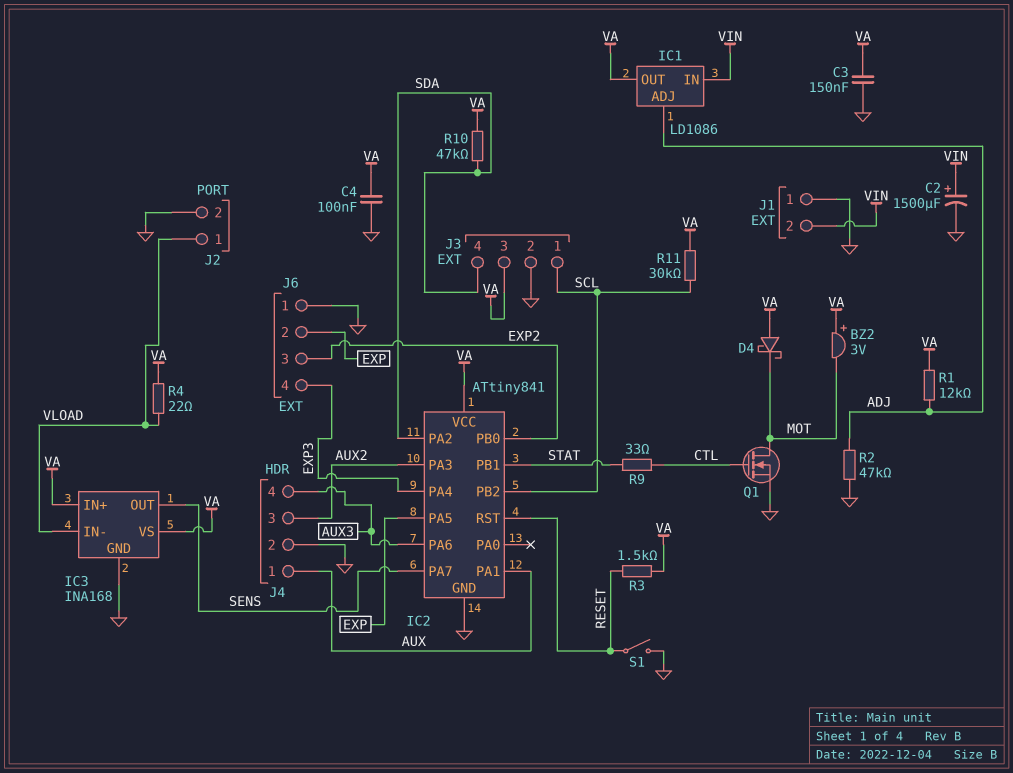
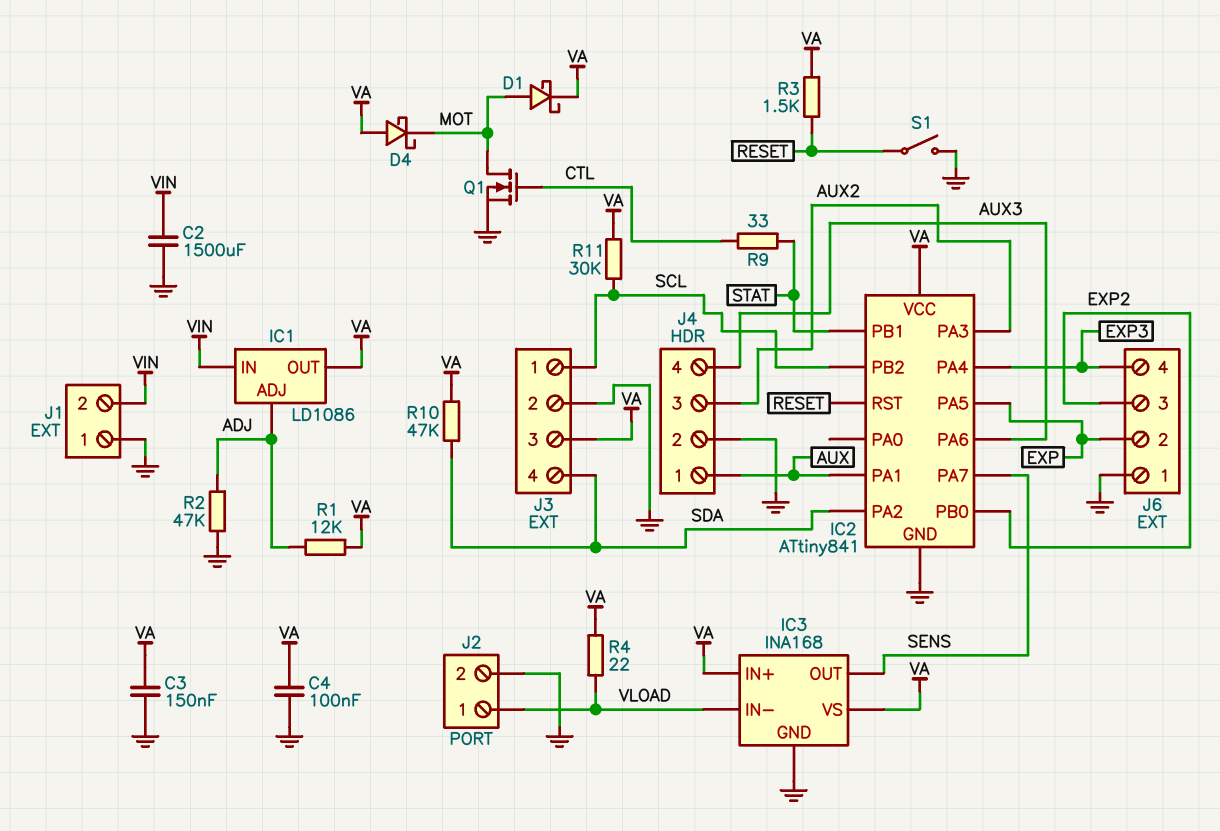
BZ2: buzzer 3V (plus VA, minus MOT) -> none
C2: 1500uF (plus VIN, minus GND) -> 1500uF (GND, VIN)
D1: none -> schottky (A MOT, K VA)

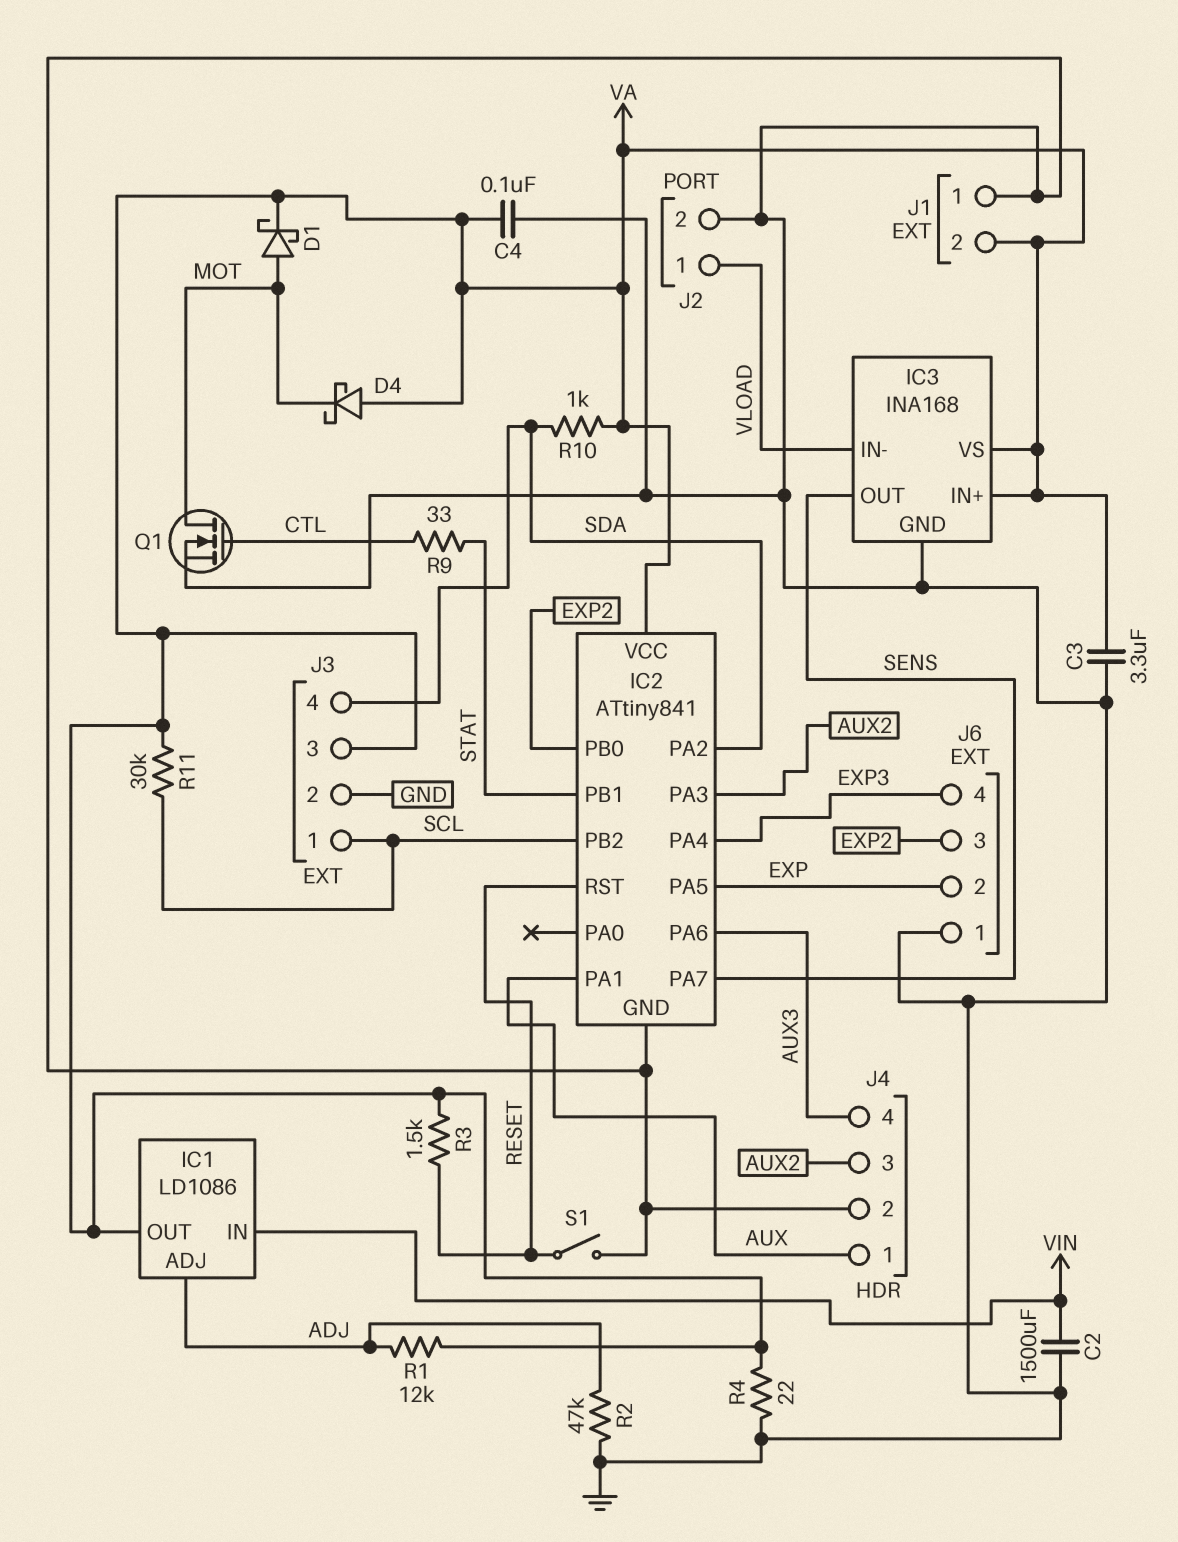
C3: 150nF (GND, VA) -> 3.3uF (GND, VA)
J1 pin 2: VIN -> VA
R4: 22 (VA, VLOAD) -> 22 (GND, VA)
R10: 47k (SDA, VA) -> 1k (SDA, VA)

